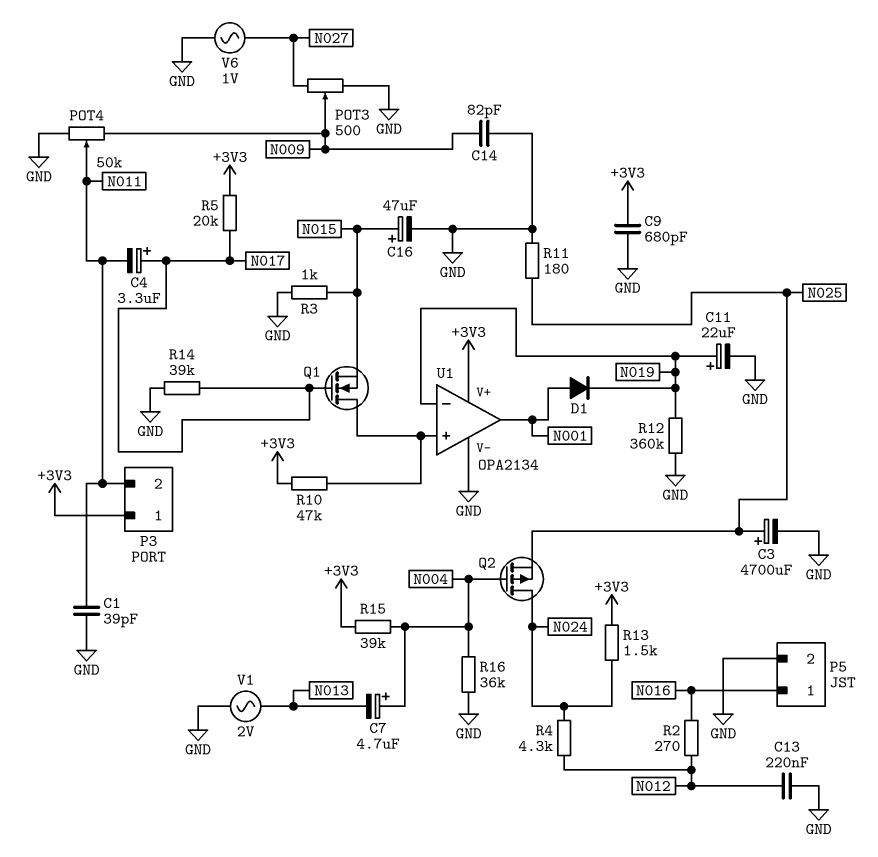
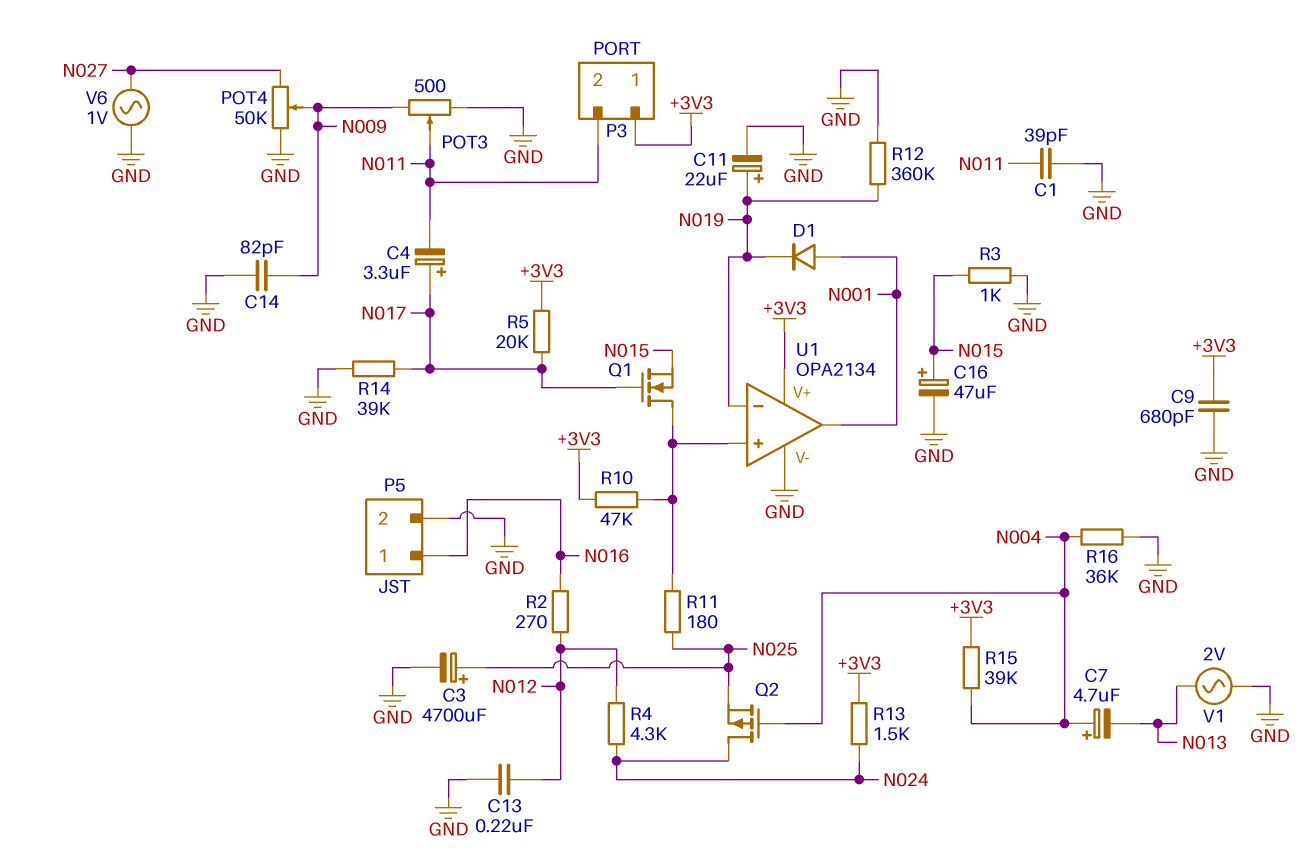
POT3: 500 (GND, N027, wiper N009) -> 500 (GND, N009, wiper N011)
POT4: 50k (GND, N009, wiper N011) -> 50k (GND, N027, wiper N009)
R11: 180 (GND, N025) -> 180 (N025, U1/in+)

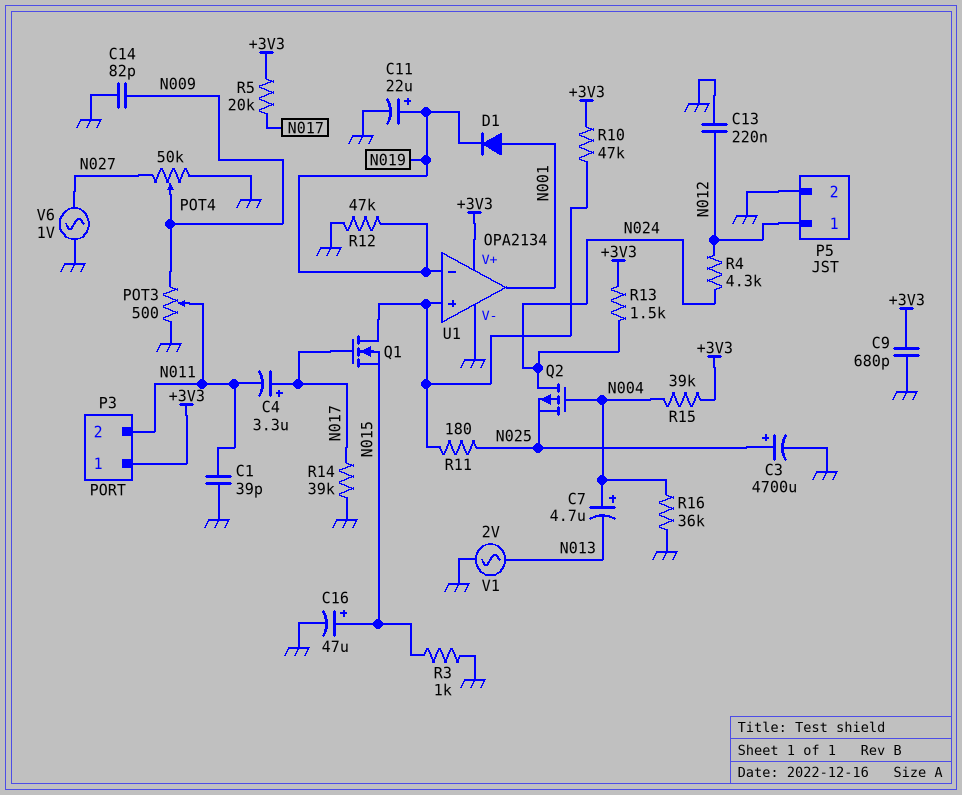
P5 pin 1: N016 -> N012
R2: 270 (N012, N016) -> none
R12: 360k (GND, N019) -> 47k (GND, N019)

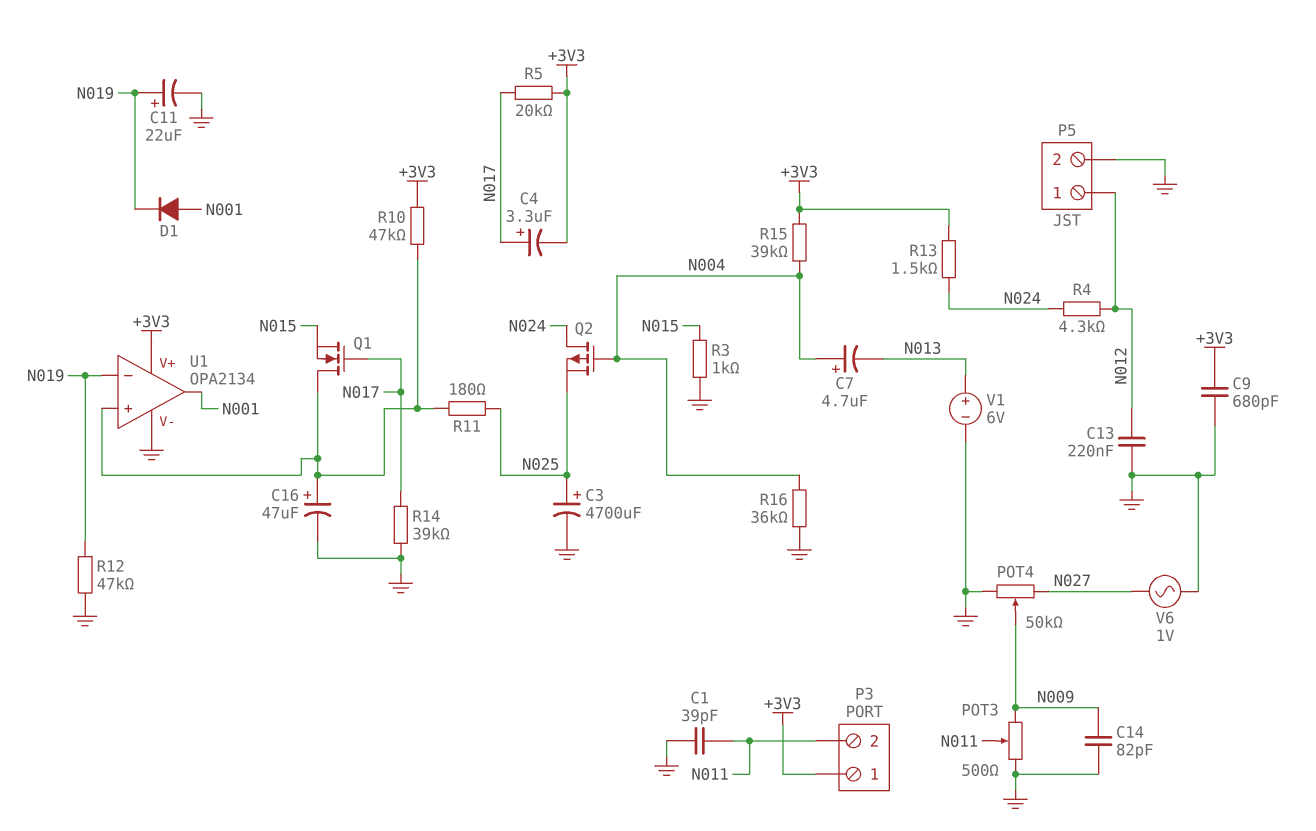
C4: 3.3uF (plus N017, minus N011) -> 3.3uF (plus N017, minus +3V3)
C16: 47uF (plus N015, minus GND) -> 47uF (plus U1/in+, minus GND)
V1: AC 2V (GND, N013) -> 6V (plus N013, minus GND)

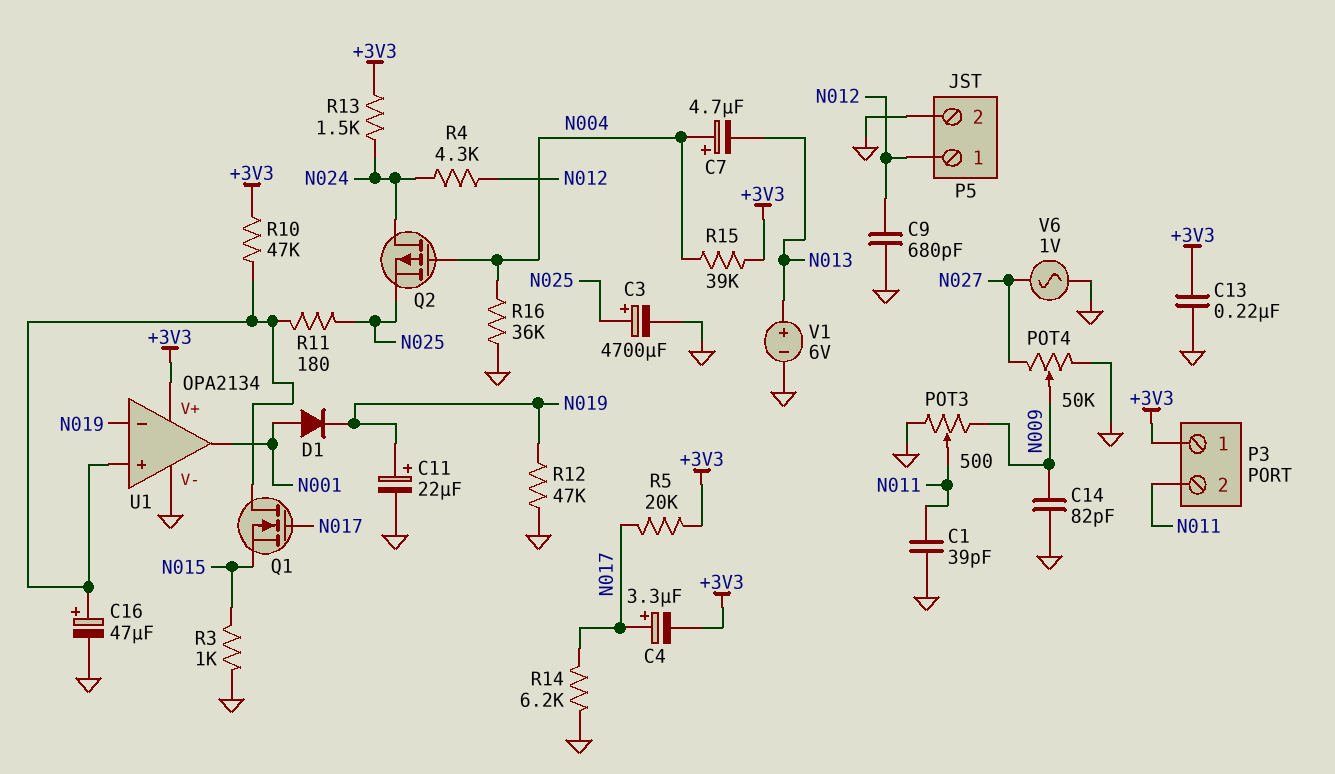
C9: 680pF (+3V3, GND) -> 680pF (GND, N012)
C13: 220nF (GND, N012) -> 220nF (+3V3, GND)
R14: 39k (GND, N017) -> 6.2k (GND, N017)

